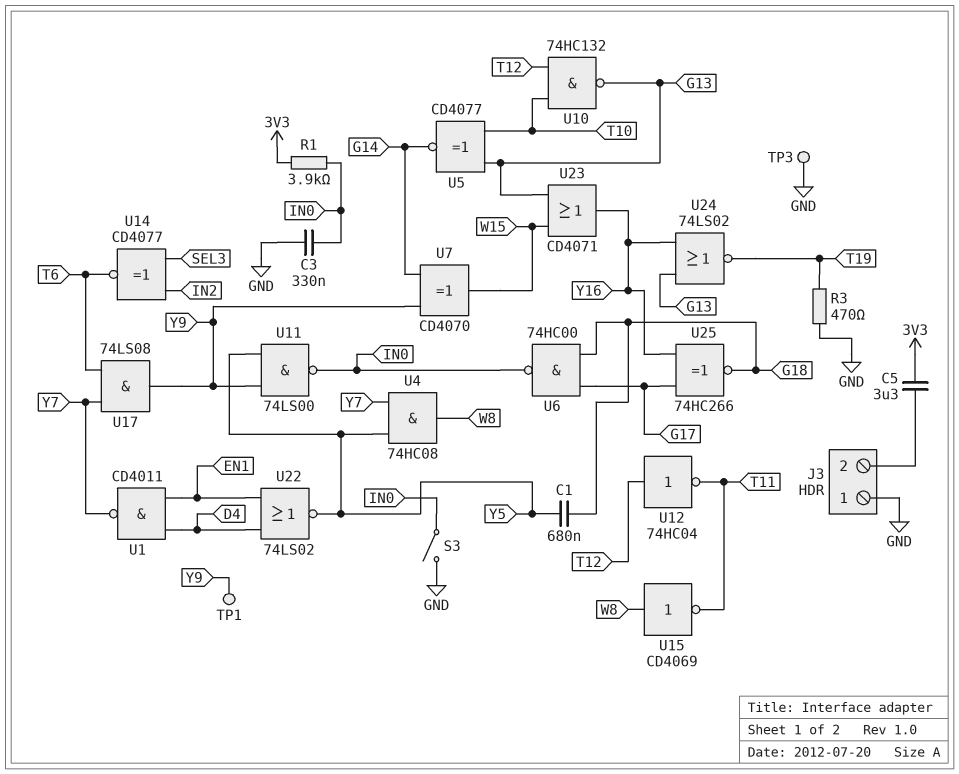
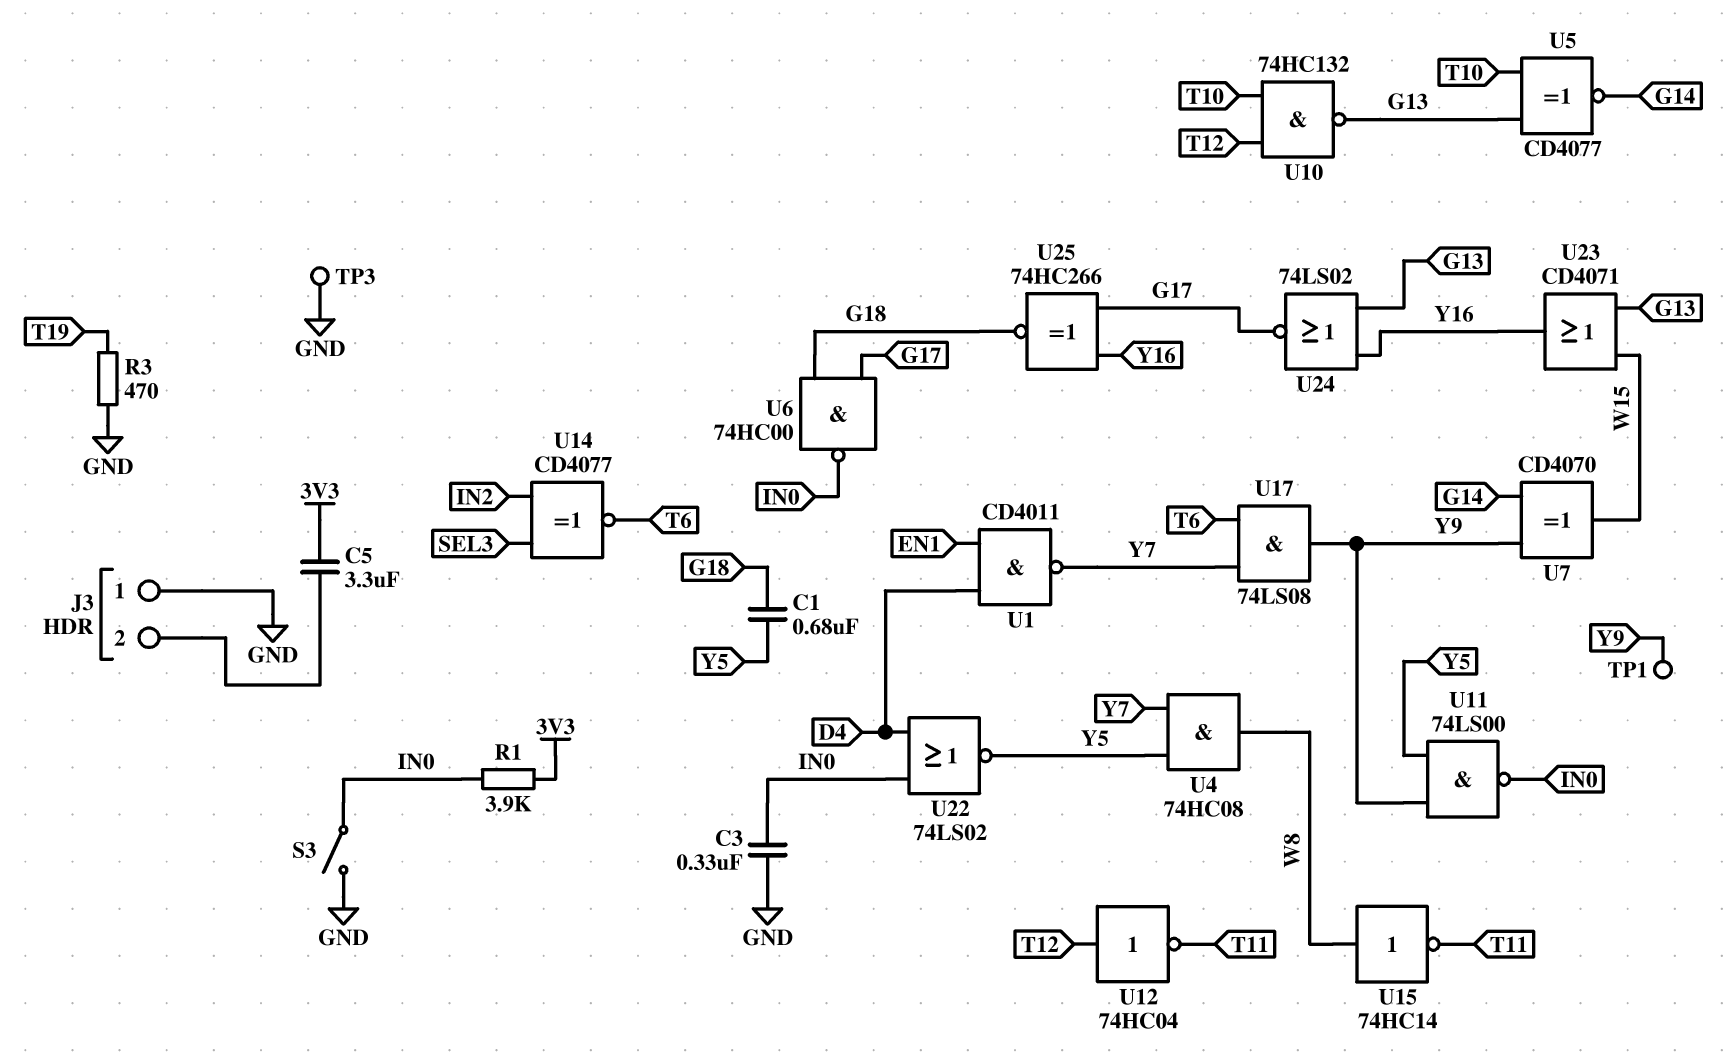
U15: NOT CD4069 (in W8, out T11) -> NOT 74HC14 (in W8, out T11)
U22: NOR 74LS02 (in D4, in EN1, out Y5) -> NOR 74LS02 (in D4, in IN0, out Y5)
U24: NOR 74LS02 (in G13, in Y16, out T19) -> NOR 74LS02 (in G13, in Y16, out G17)

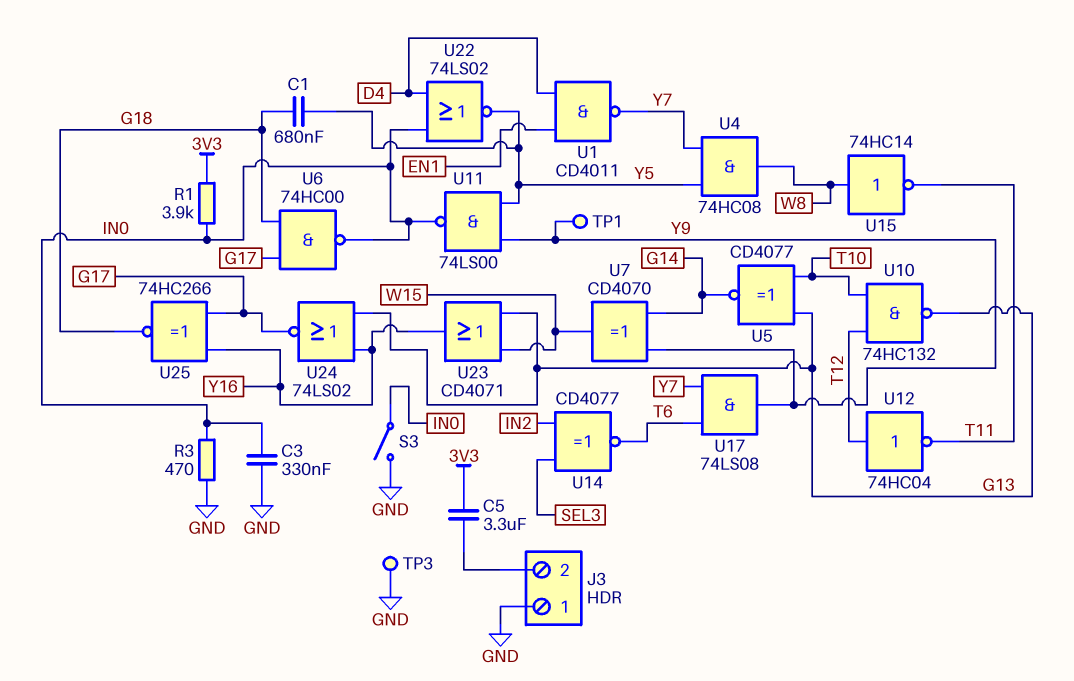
R3: 470 (GND, T19) -> 470 (GND, IN0)

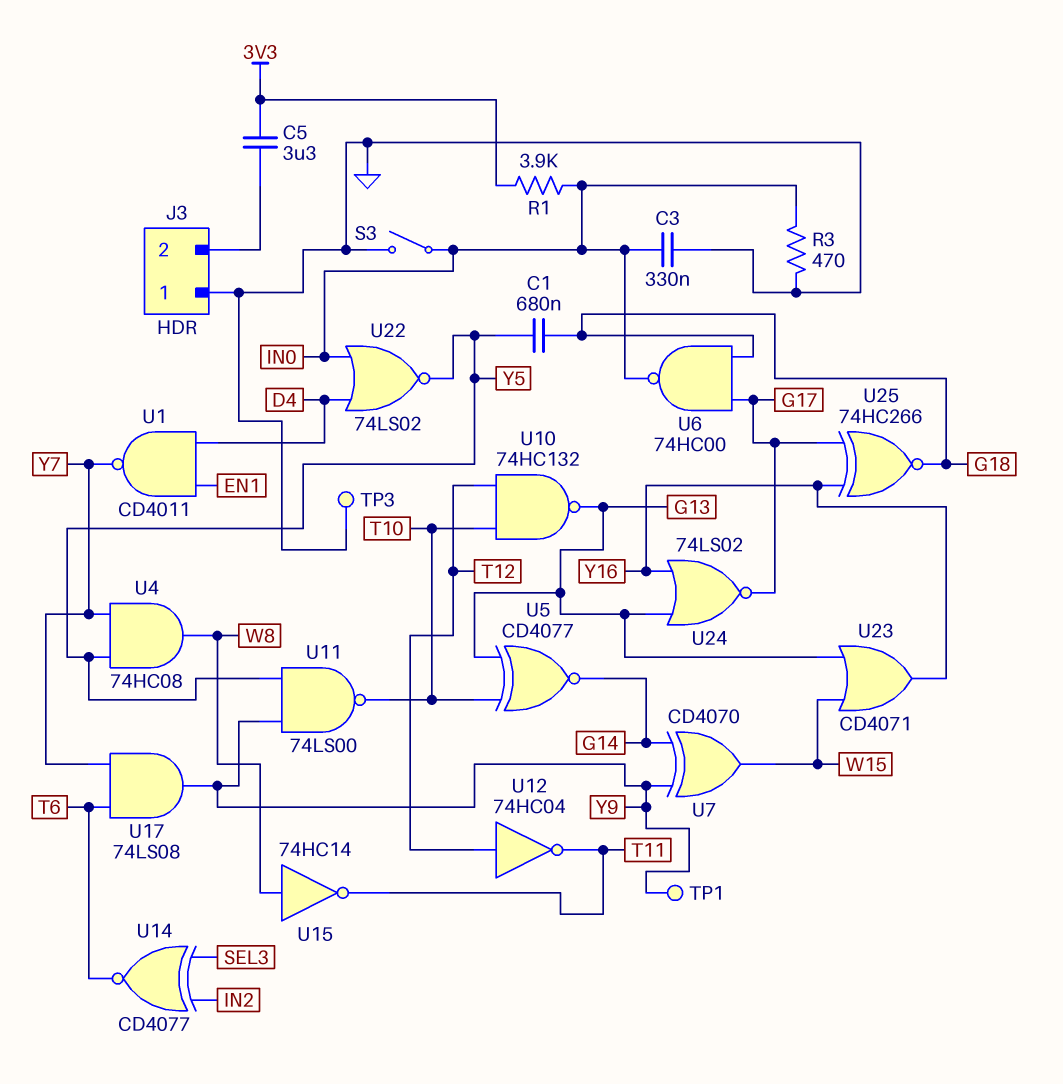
U11: NAND 74LS00 (in Y5, in Y9, out IN0) -> NAND 74LS00 (in Y5, in Y9, out T10)

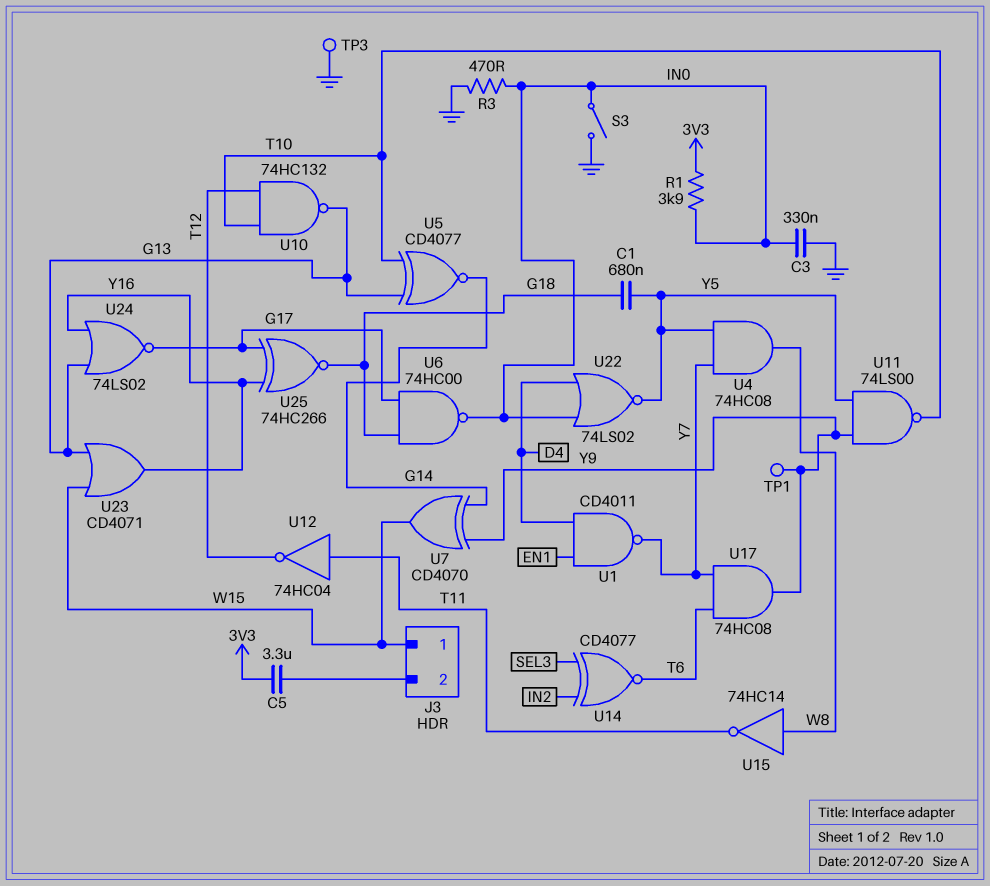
J3 pin 1: GND -> W15
U12: NOT 74HC04 (in T12, out T11) -> NOT 74HC04 (in T11, out T12)
U17: AND 74LS08 (in T6, in Y7, out Y9) -> AND 74HC08 (in T6, in Y7, out Y9)

